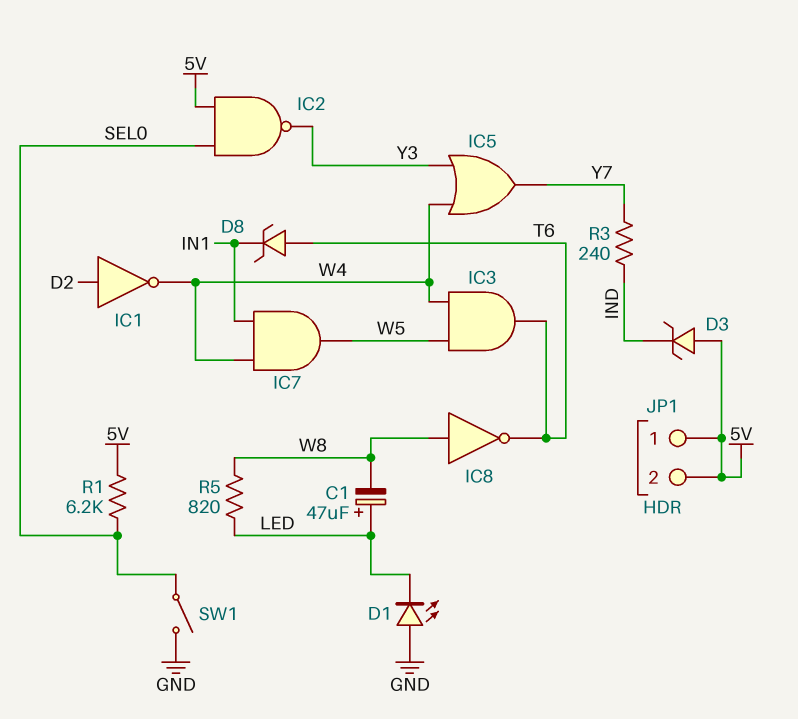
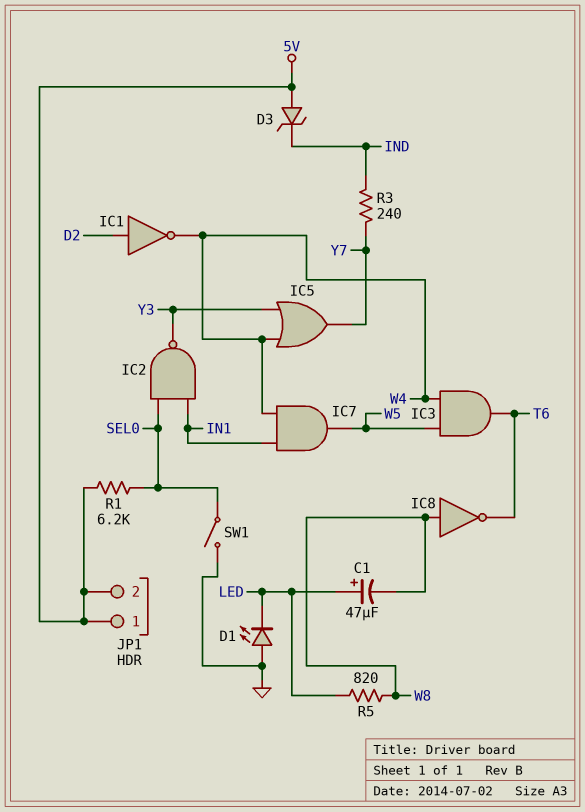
D8: zener (A T6, K IN1) -> none
IC2: NAND (in 5V, in SEL0, out Y3) -> NAND (in IN1, in SEL0, out Y3)

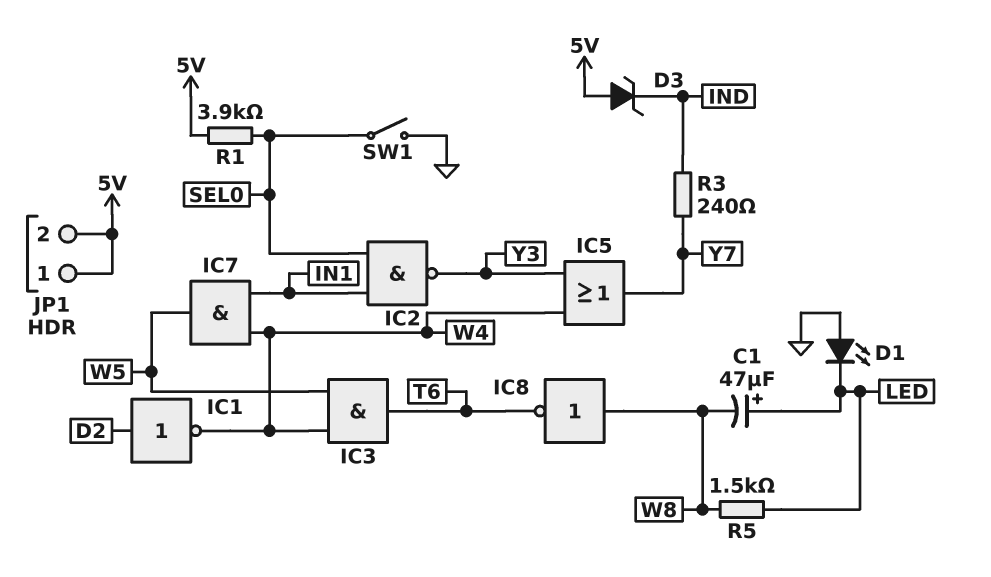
R1: 6.2k (5V, SEL0) -> 3.9k (5V, SEL0)
R5: 820 (LED, W8) -> 1.5k (LED, W8)

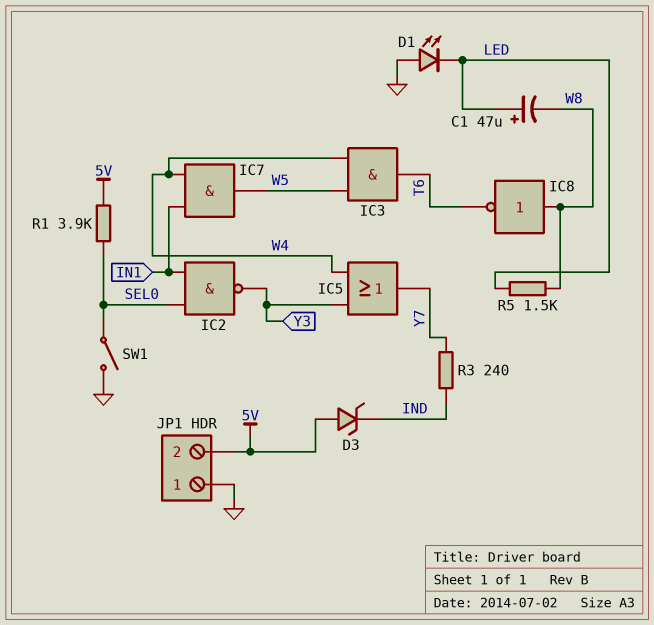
IC1: NOT (in D2, out W4) -> none
JP1 pin 1: 5V -> GND

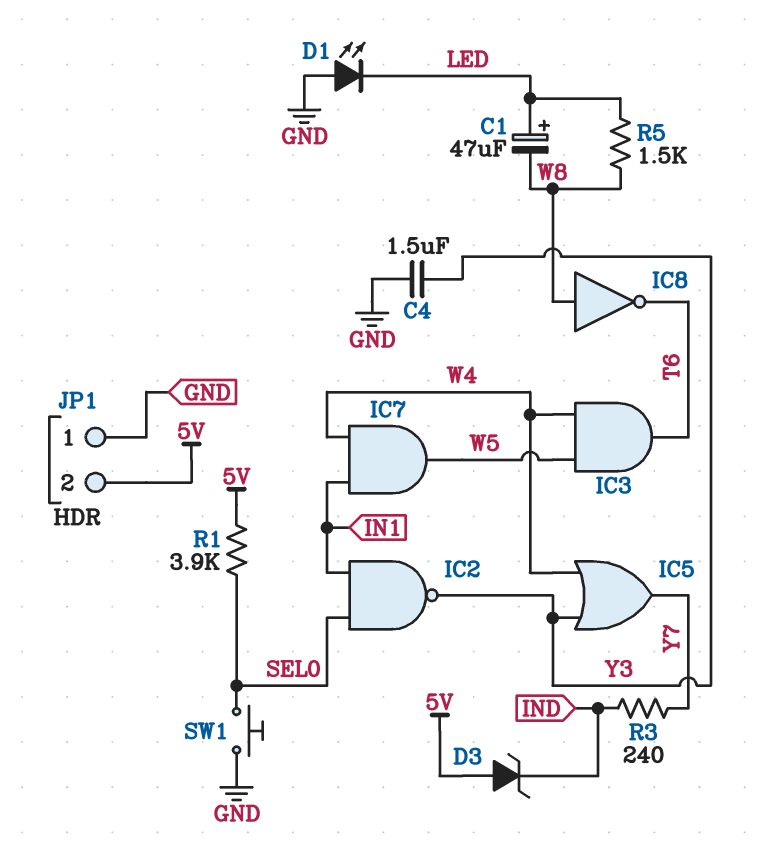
C4: none -> 1.5uF (GND, Y3)
SW1: switch (GND, SEL0) -> button (GND, SEL0)

